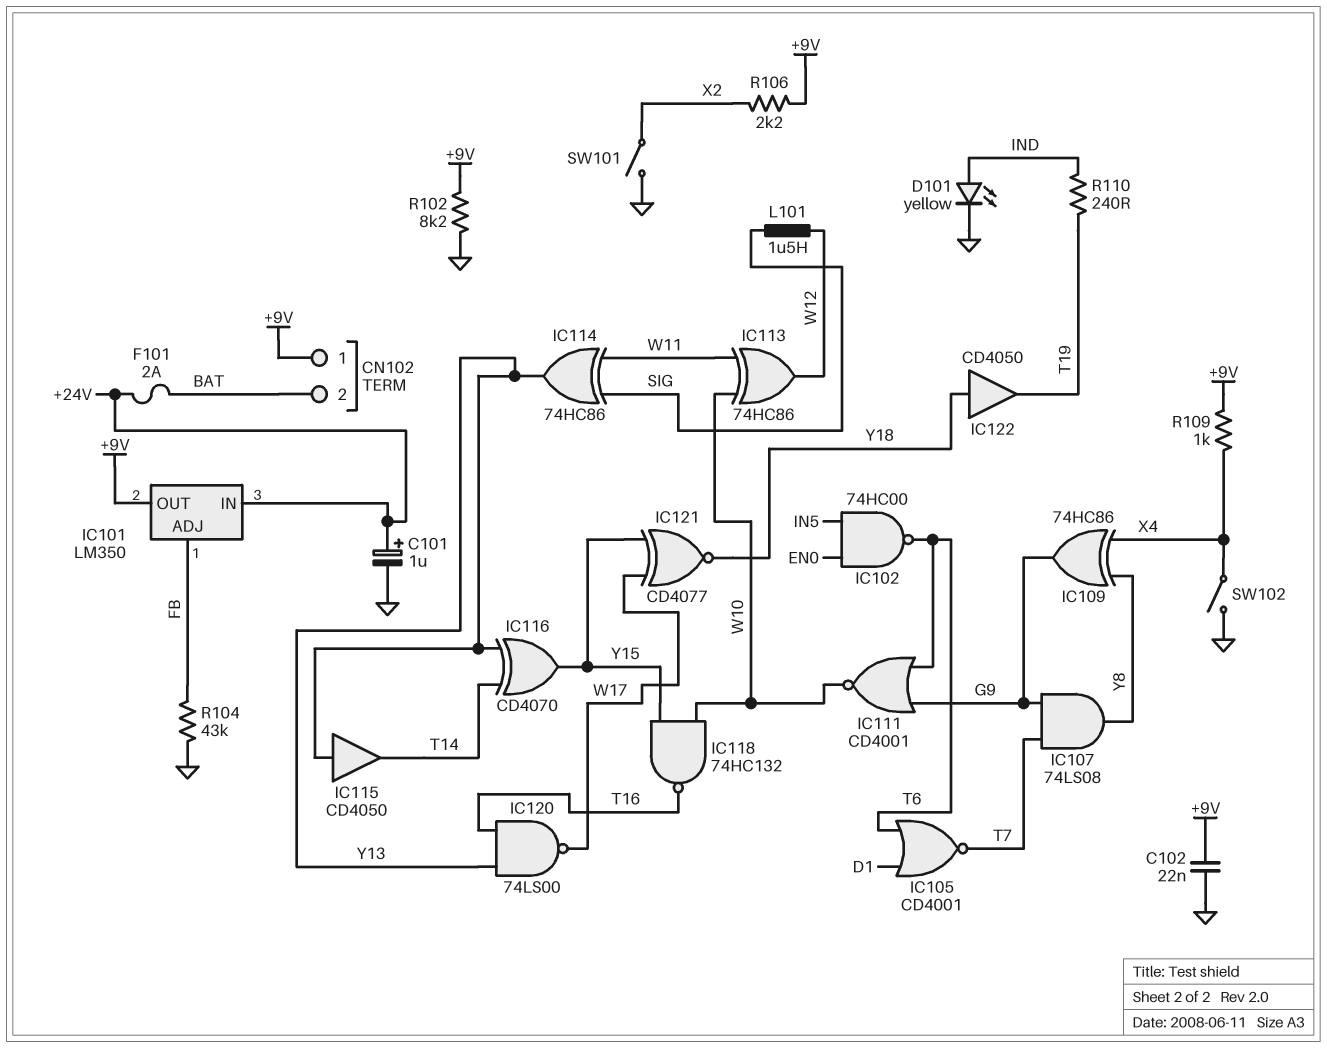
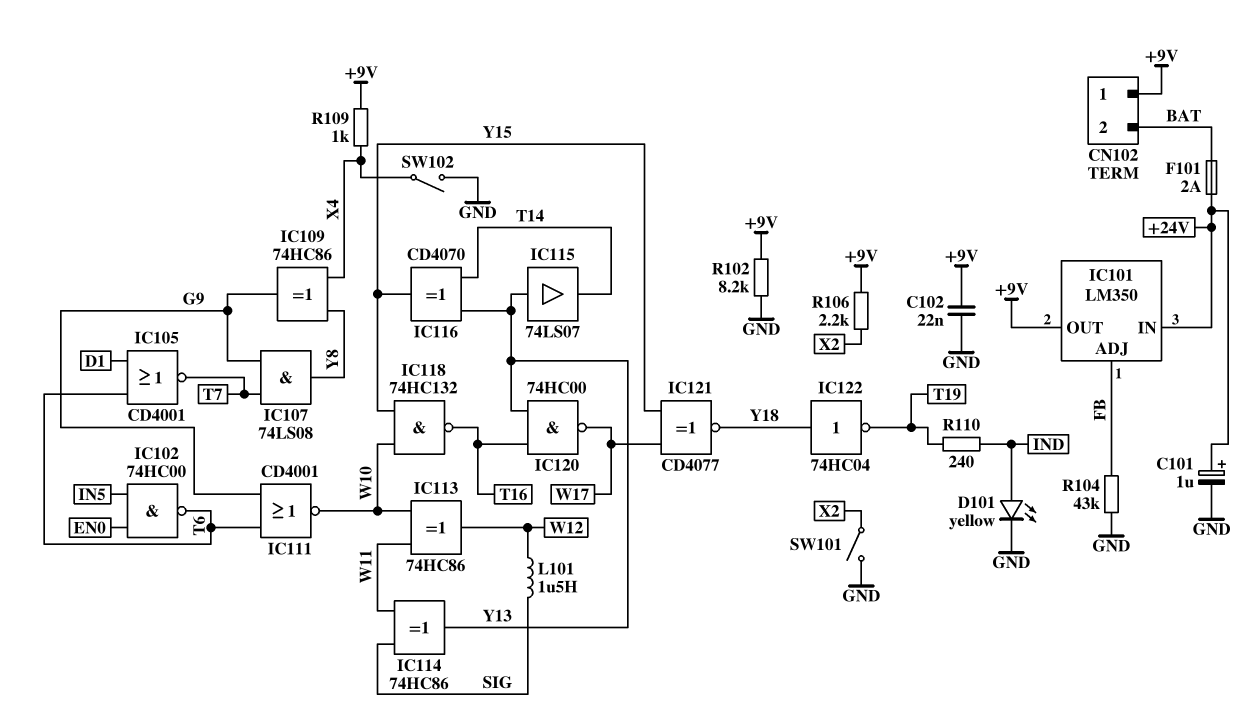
IC115: buffer CD4050 (in Y13, out T14) -> buffer 74LS07 (in Y13, out T14)
IC120: NAND 74LS00 (in T16, in Y13, out W17) -> NAND 74HC00 (in T16, in Y13, out W17)
IC122: buffer CD4050 (in Y18, out T19) -> NOT 74HC04 (in Y18, out T19)

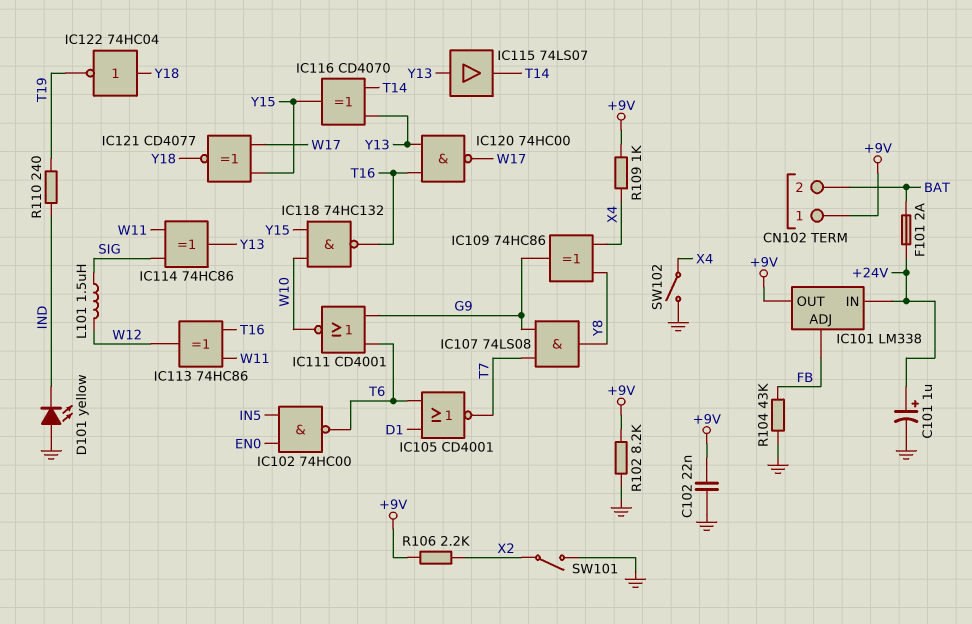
D101: LED yellow (A IND, K GND) -> LED yellow (A GND, K IND)
IC101: LM350 -> LM338
IC113: XOR 74HC86 (in W10, in W11, out W12) -> XOR 74HC86 (in T16, in W11, out W12)

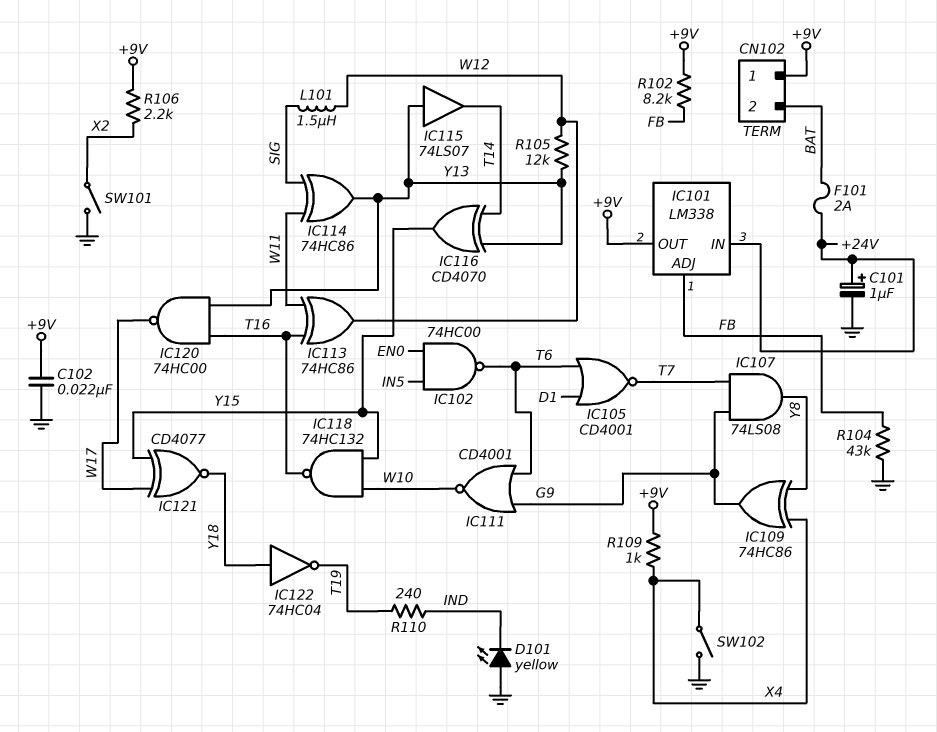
R102: 8.2k (+9V, GND) -> 8.2k (+9V, FB)
R105: none -> 12k (W12, Y13)

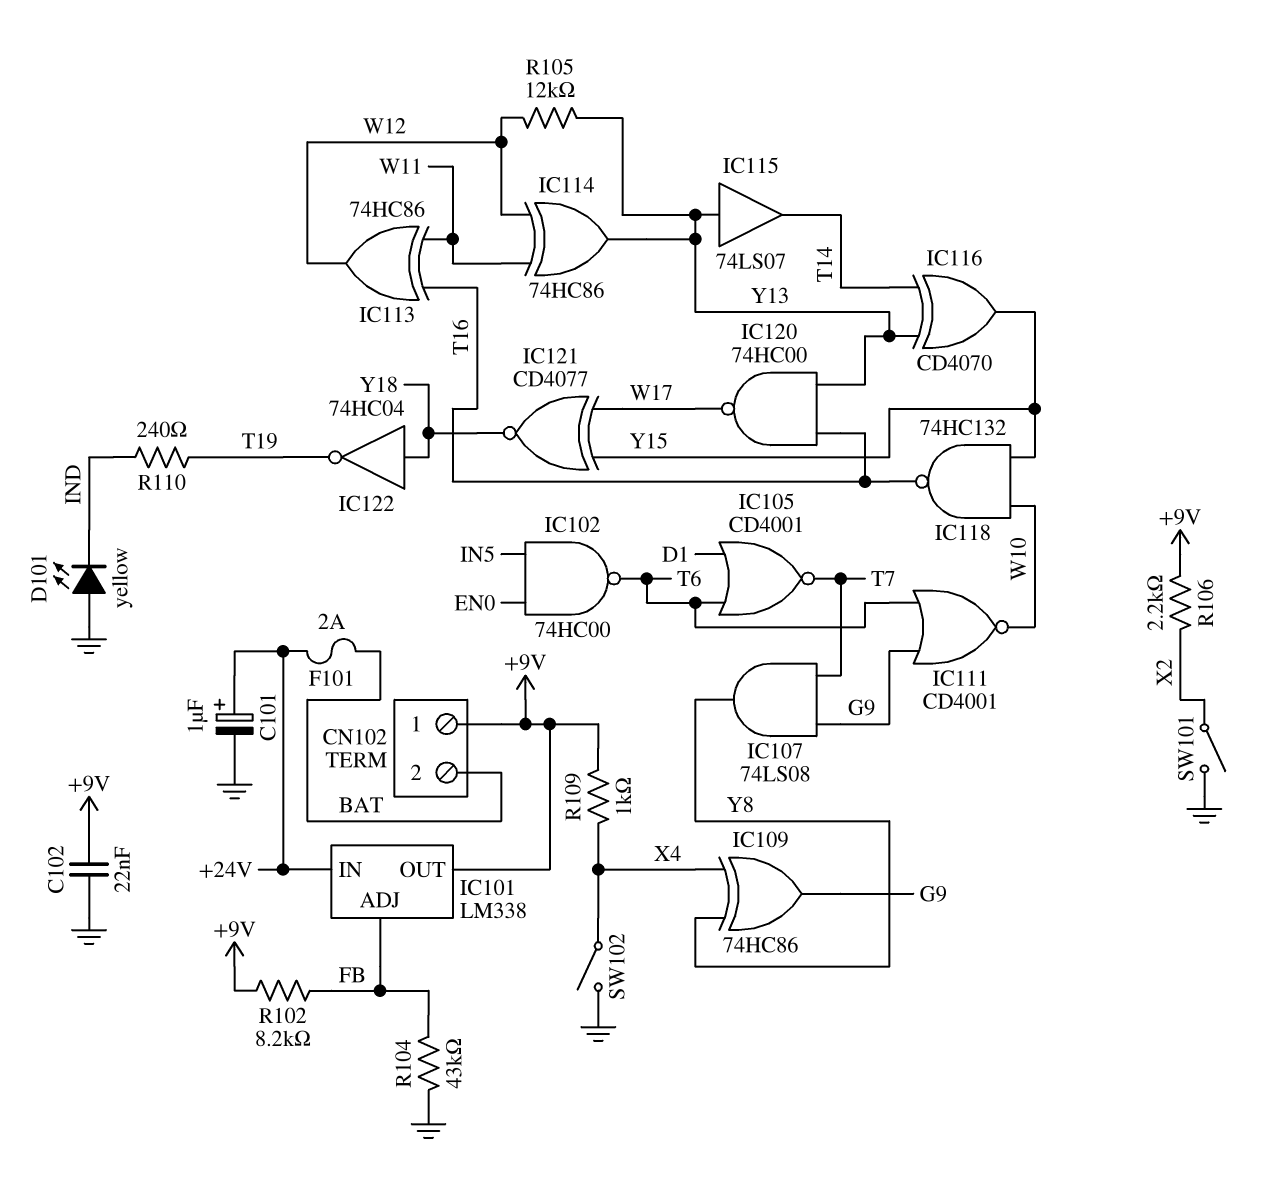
IC114: XOR 74HC86 (in SIG, in W11, out Y13) -> XOR 74HC86 (in W11, in W12, out Y13)
L101: 1.5uH (SIG, W12) -> none

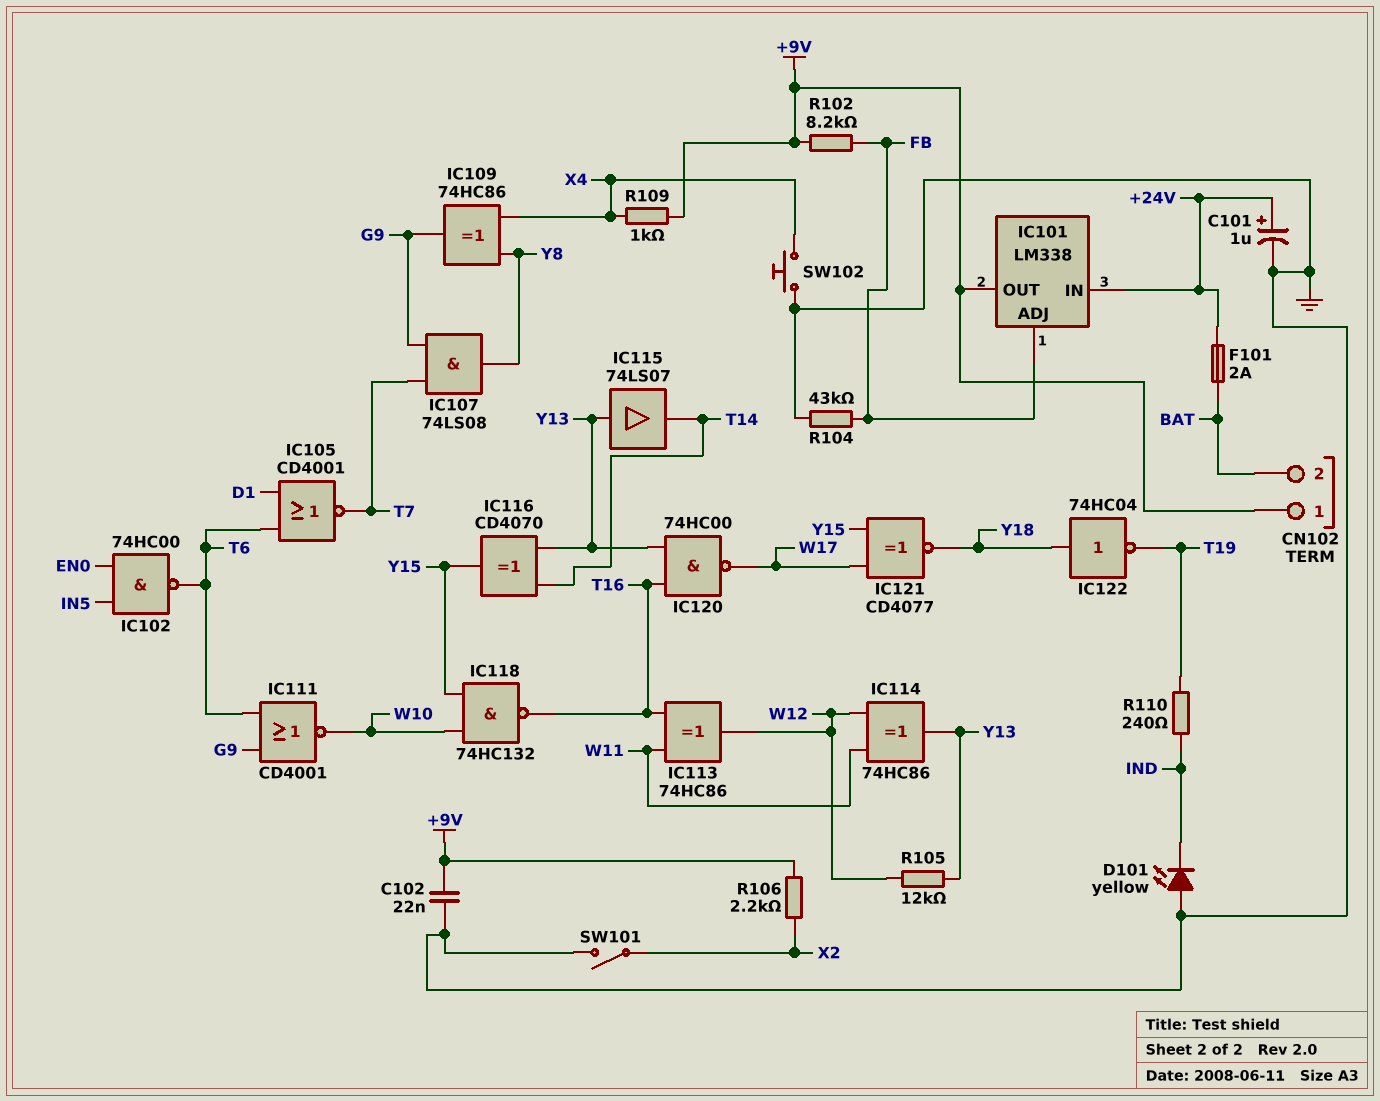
SW102: switch (GND, X4) -> button (GND, X4)

